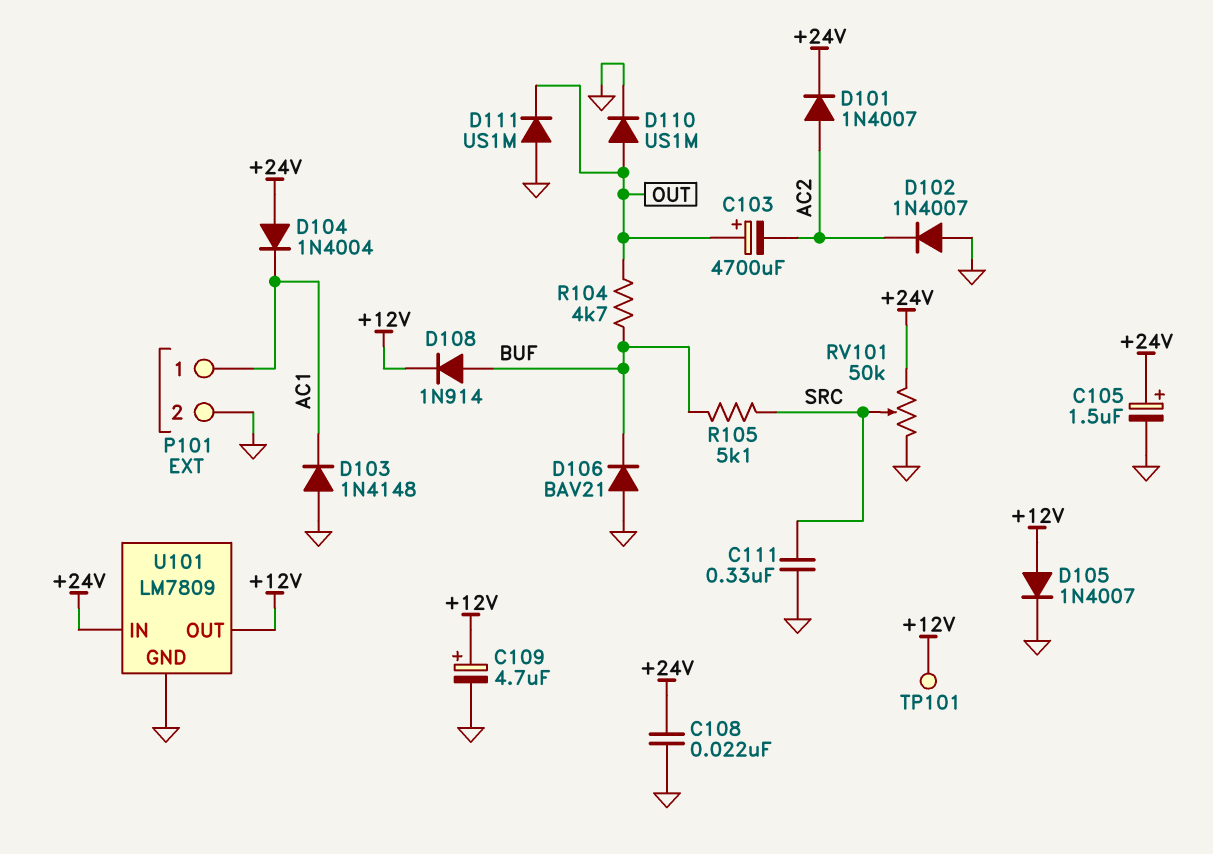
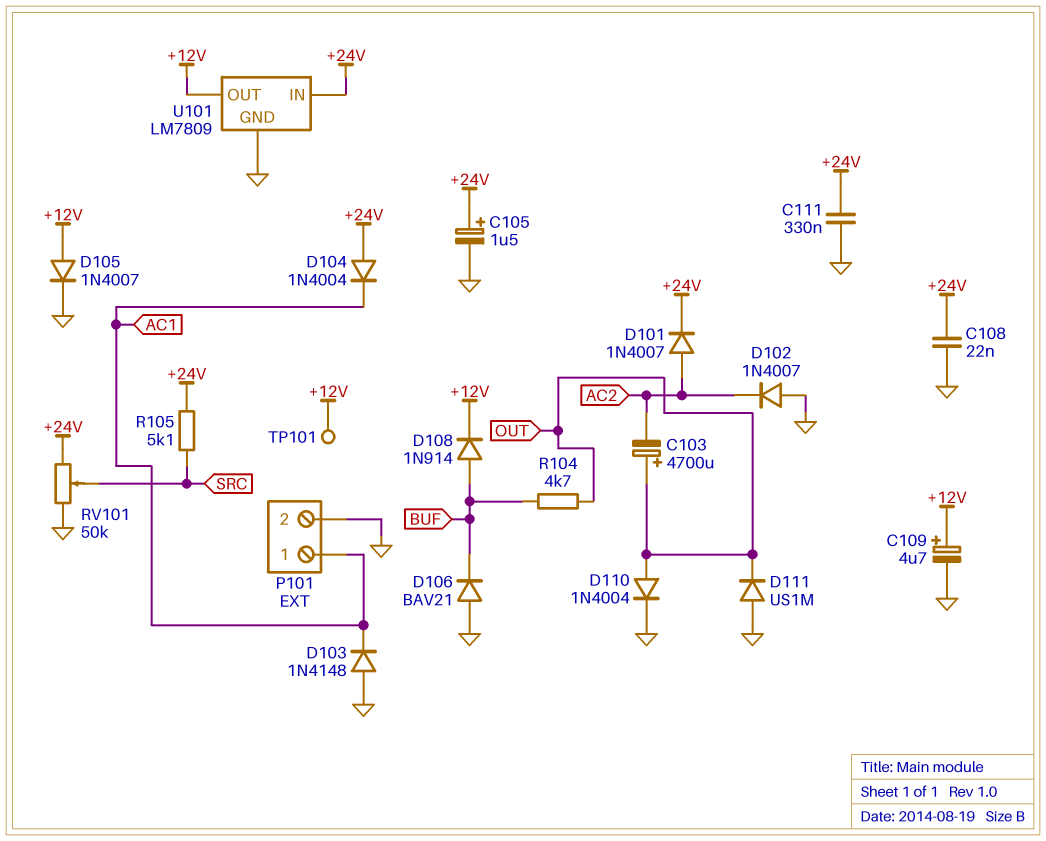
C111: 330nF (GND, SRC) -> 330nF (+24V, GND)
D110: diode US1M (A OUT, K GND) -> diode 1N4004 (A OUT, K GND)
R105: 5.1k (BUF, SRC) -> 5.1k (+24V, SRC)

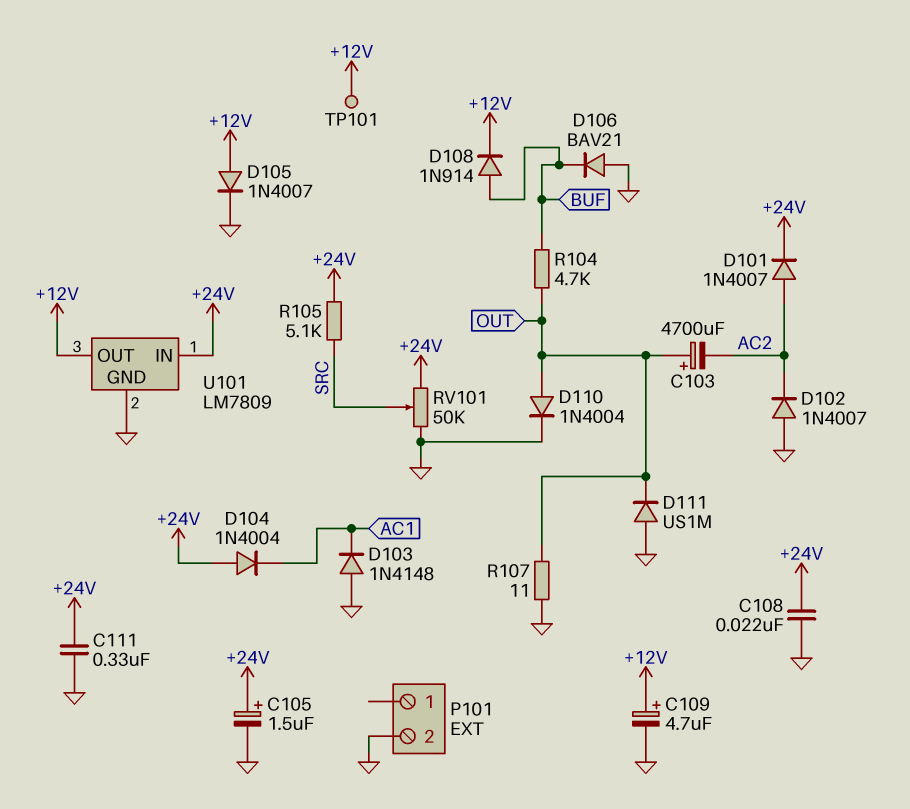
P101 pin 1: AC1 -> none
R107: none -> 11 (GND, OUT)

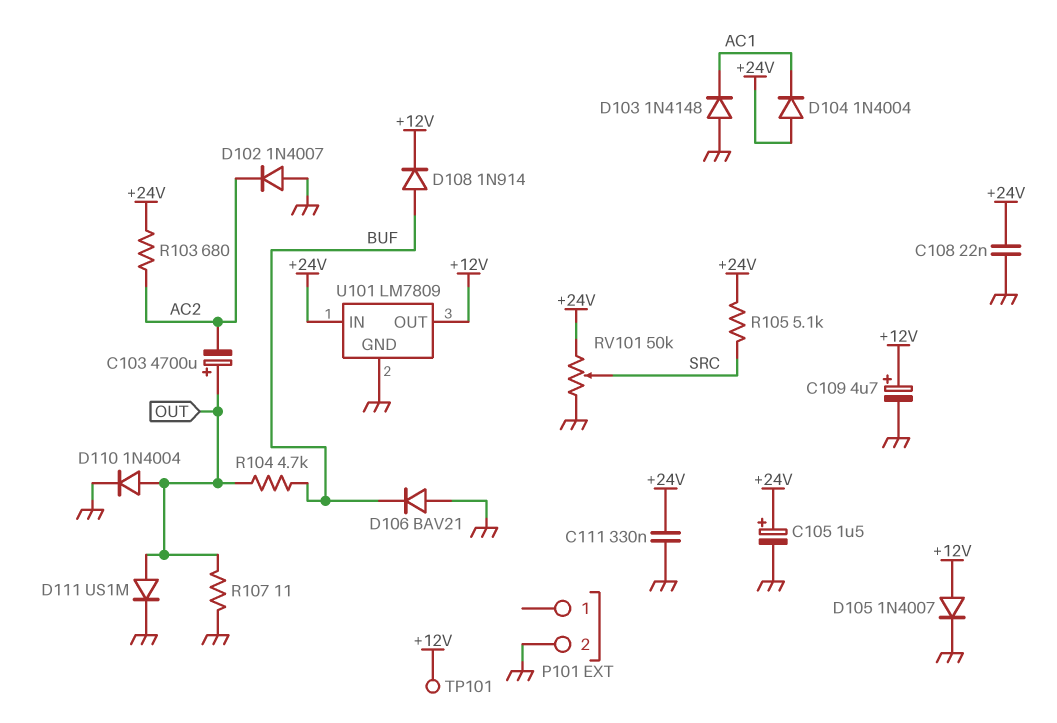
D101: diode 1N4007 (A AC2, K +24V) -> none
D111: diode US1M (A GND, K OUT) -> diode US1M (A OUT, K GND)
R103: none -> 680 (+24V, AC2)

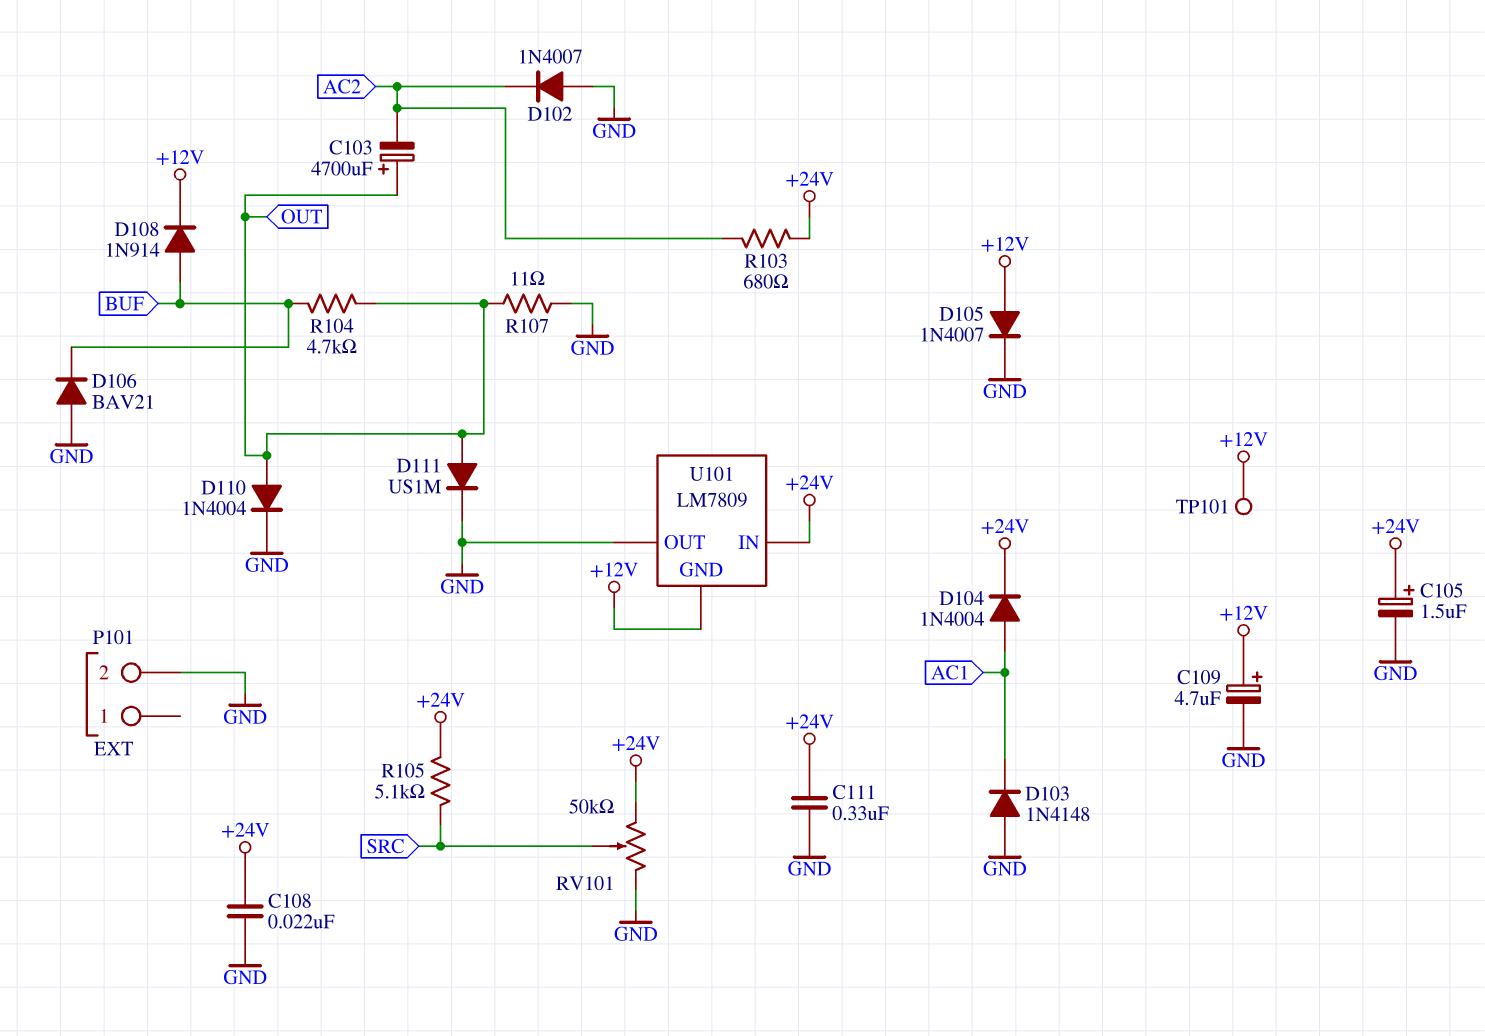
D104: diode 1N4004 (A +24V, K AC1) -> diode 1N4004 (A AC1, K +24V)
U101 pin GND: GND -> +12V
U101 pin OUT: +12V -> GND

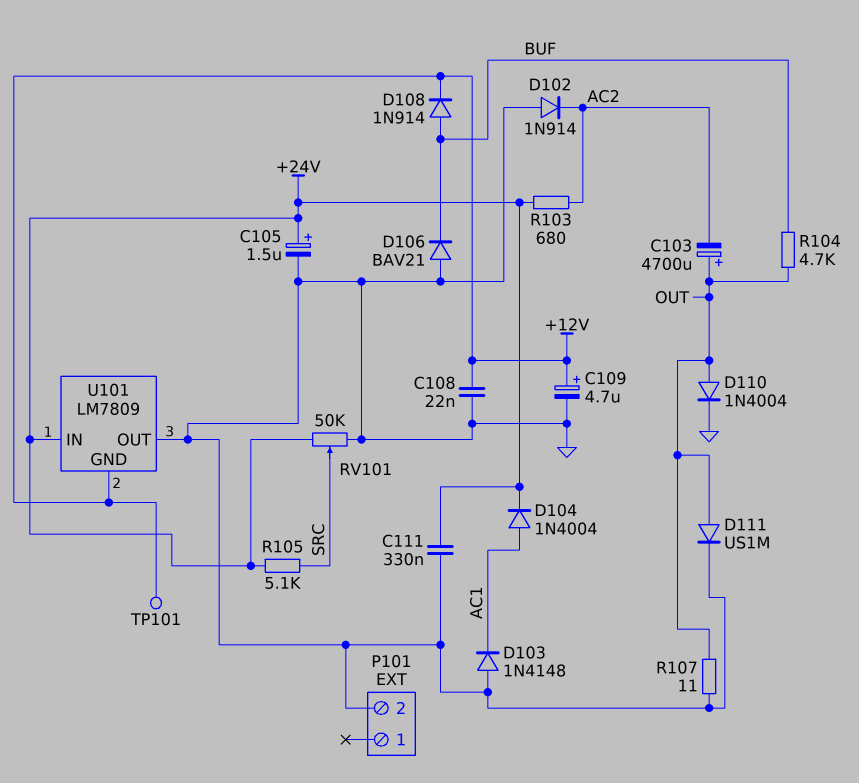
C108: 22nF (+24V, GND) -> 22nF (+12V, GND)
D102: diode 1N4007 (A GND, K AC2) -> diode 1N914 (A GND, K AC2)
D105: diode 1N4007 (A +12V, K GND) -> none

